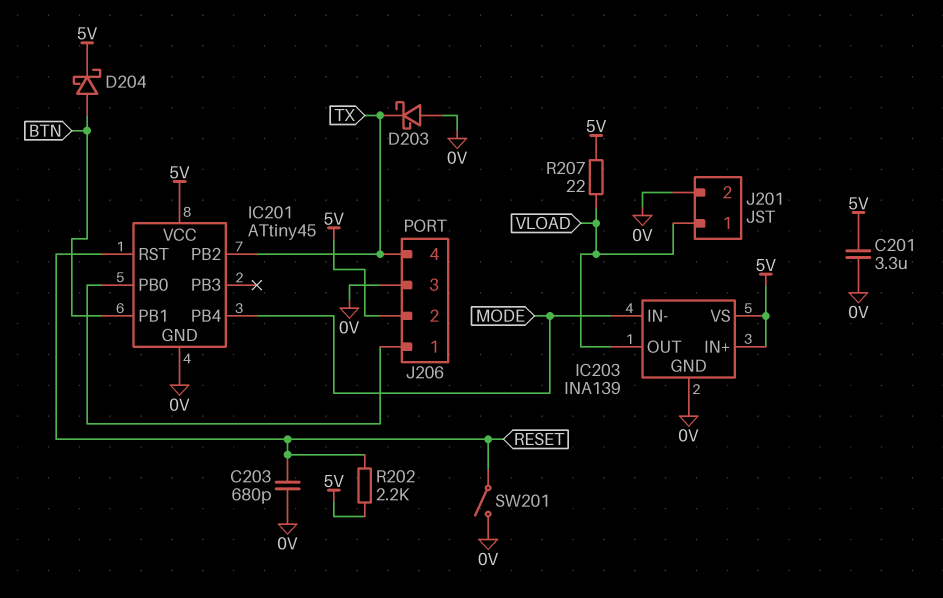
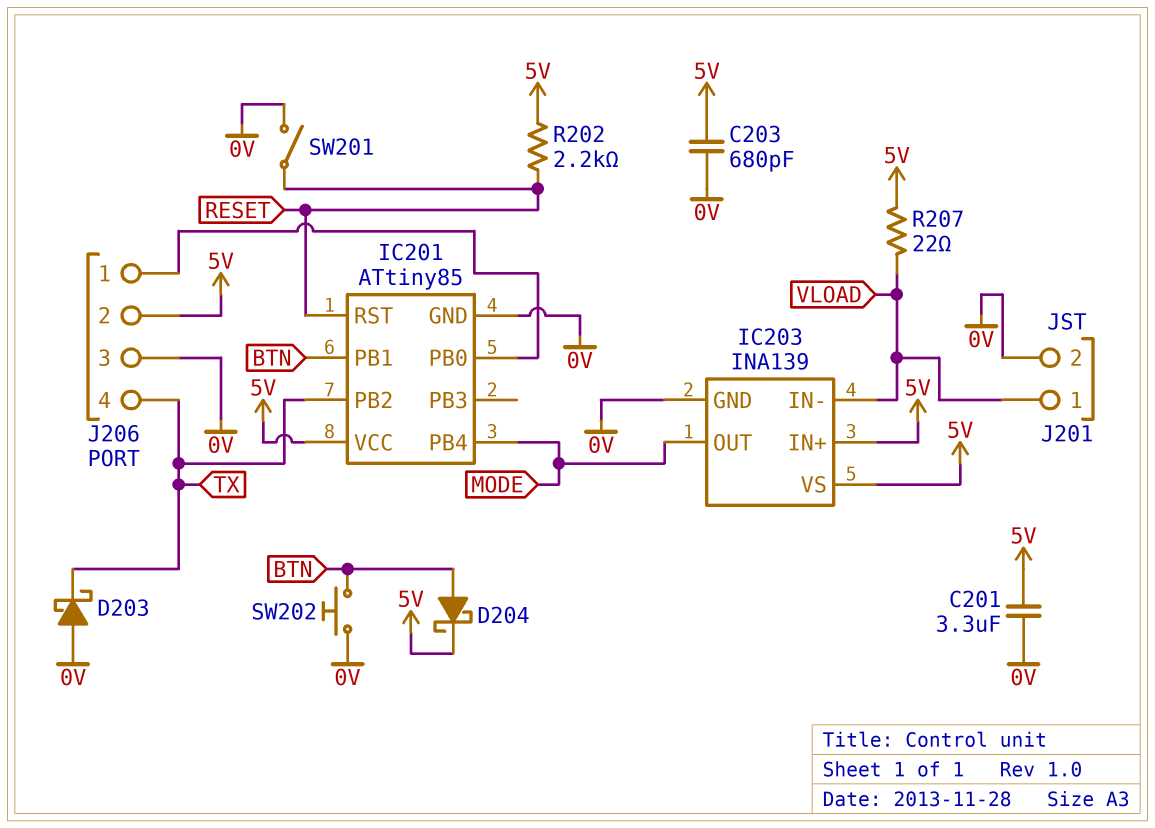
C203: 680pF (0V, RESET) -> 680pF (0V, 5V)
IC201: ATtiny45 -> ATtiny85
IC203 pin IN-: MODE -> VLOAD
IC203 pin OUT: VLOAD -> MODE
SW202: none -> button (0V, BTN)

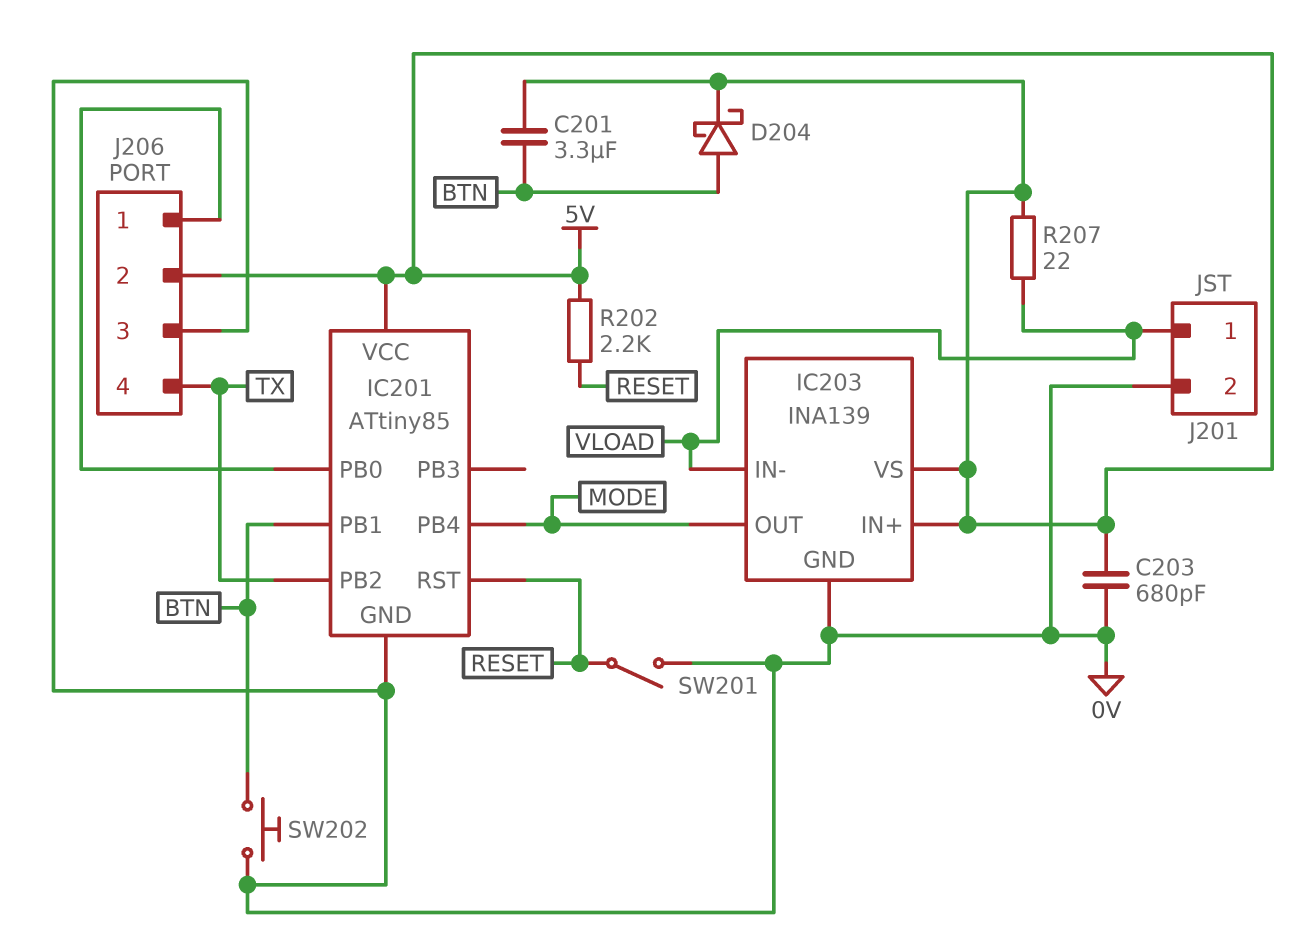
C201: 3.3uF (0V, 5V) -> 3.3uF (5V, BTN)
D203: schottky (A 0V, K TX) -> none

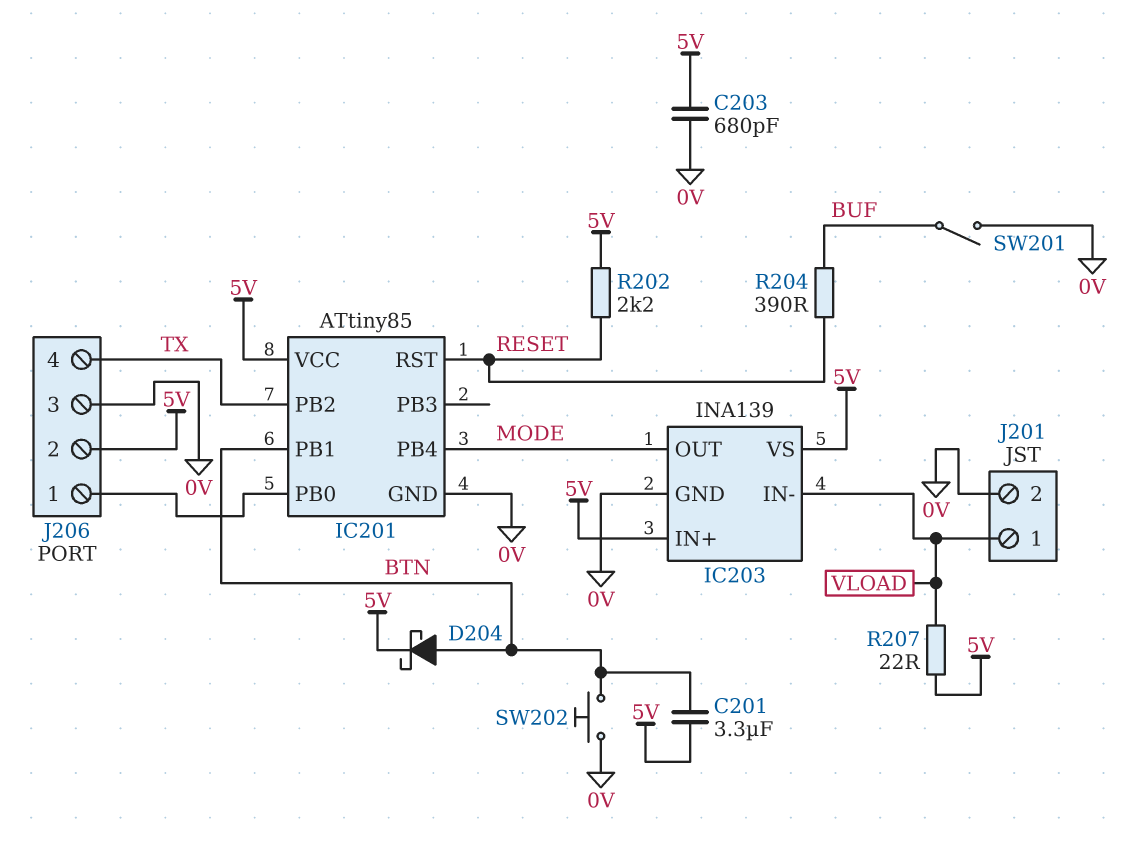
R204: none -> 390 (BUF, RESET)
SW201: switch (0V, RESET) -> switch (0V, BUF)

